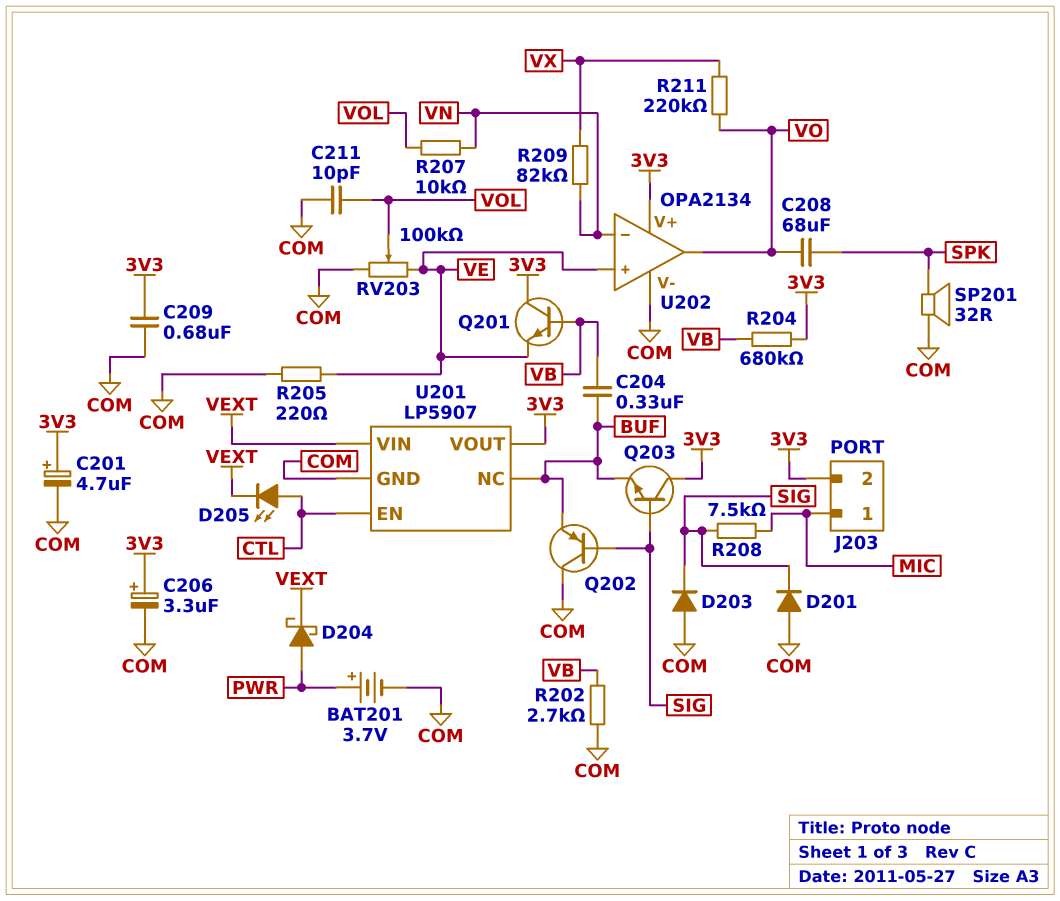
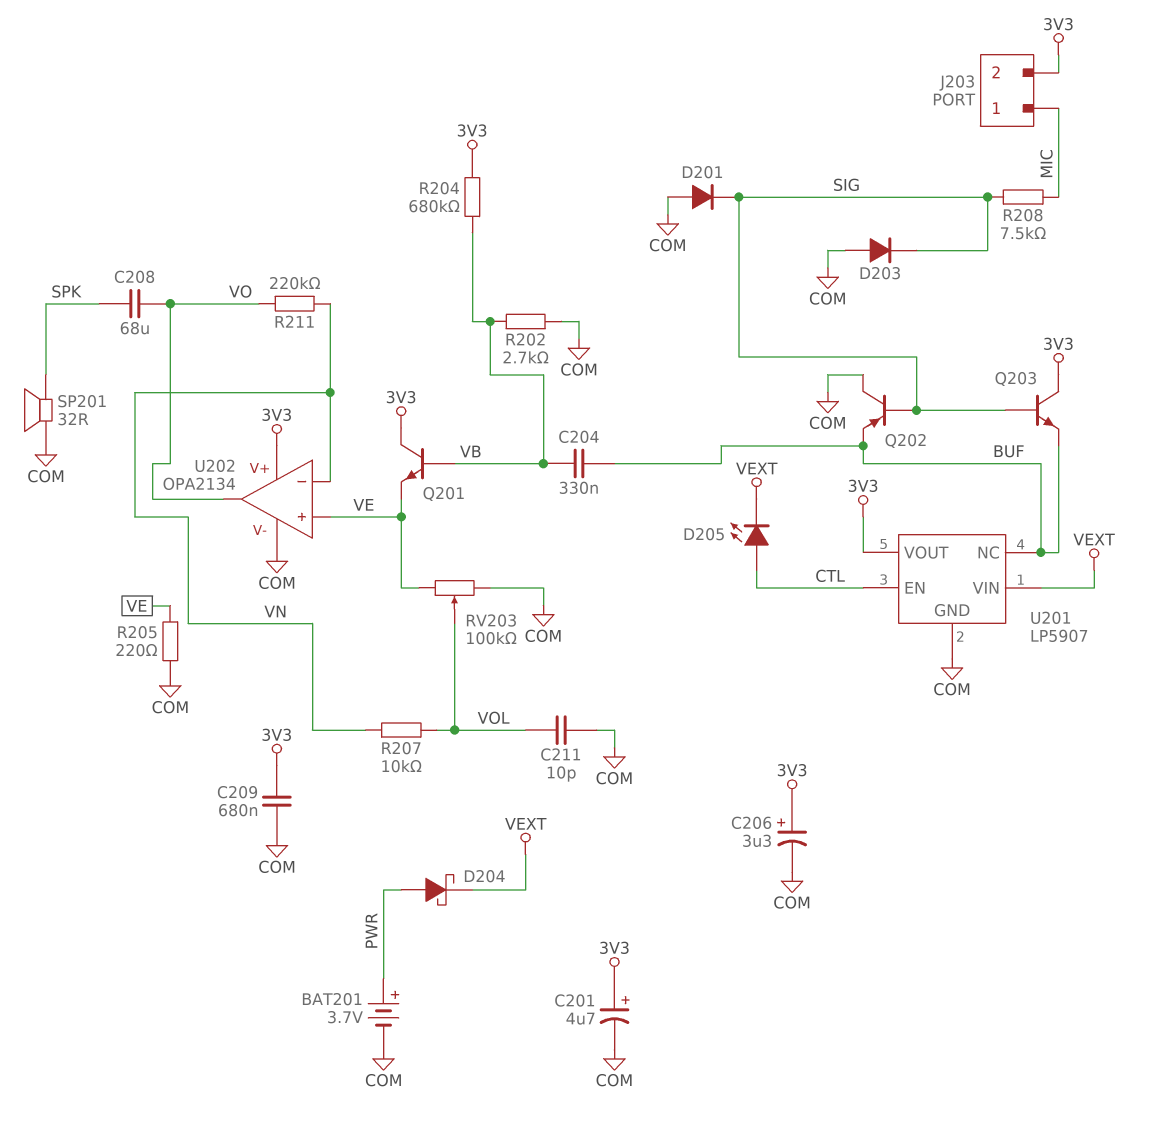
R209: 82k (VN, VX) -> none
R211: 220k (VO, VX) -> 220k (VN, VO)

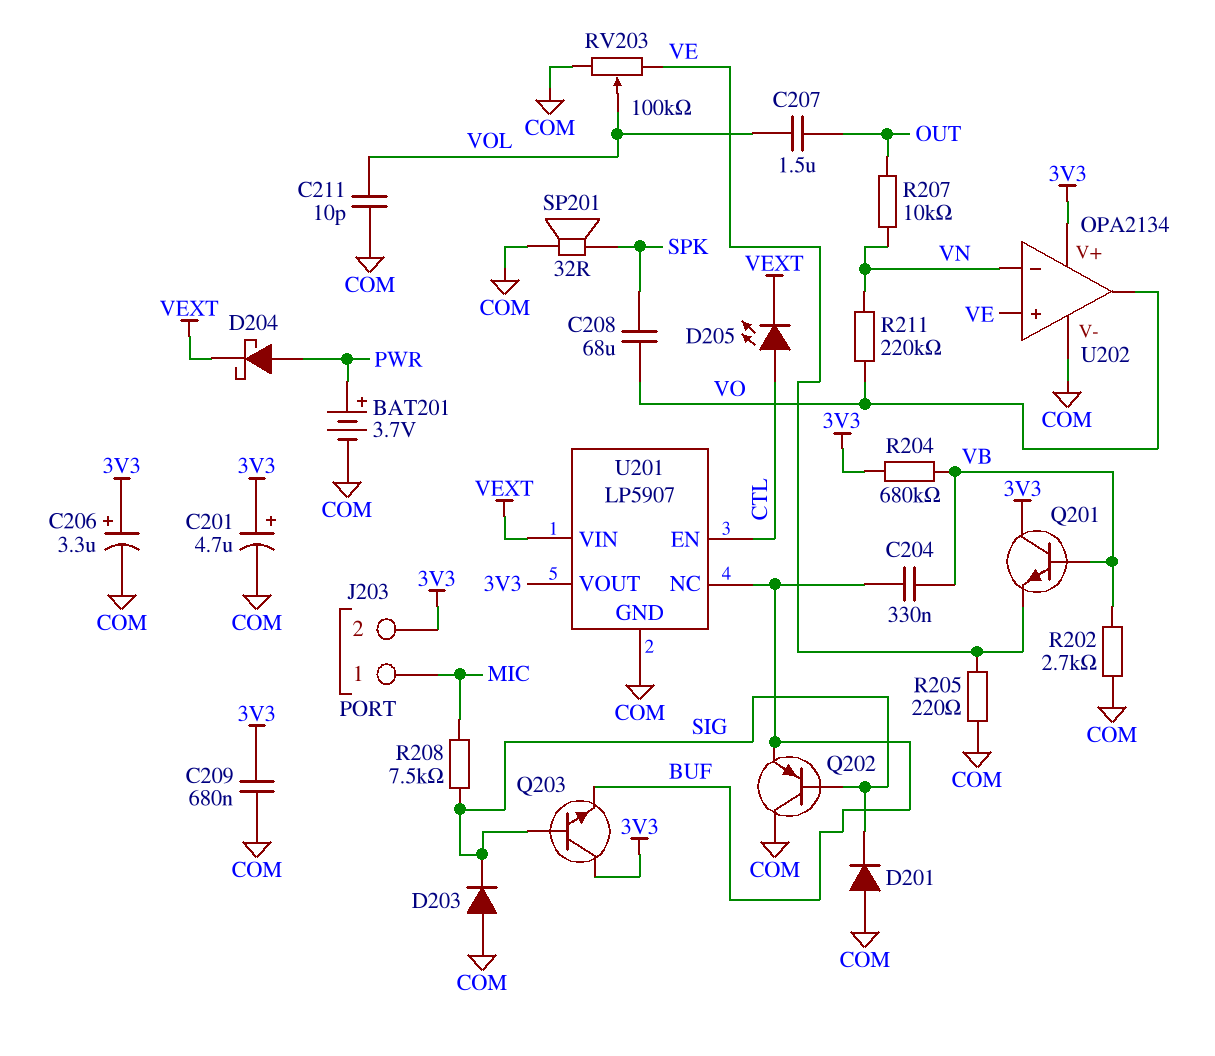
C207: none -> 1.5uF (OUT, VOL)
R207: 10k (VN, VOL) -> 10k (OUT, VN)

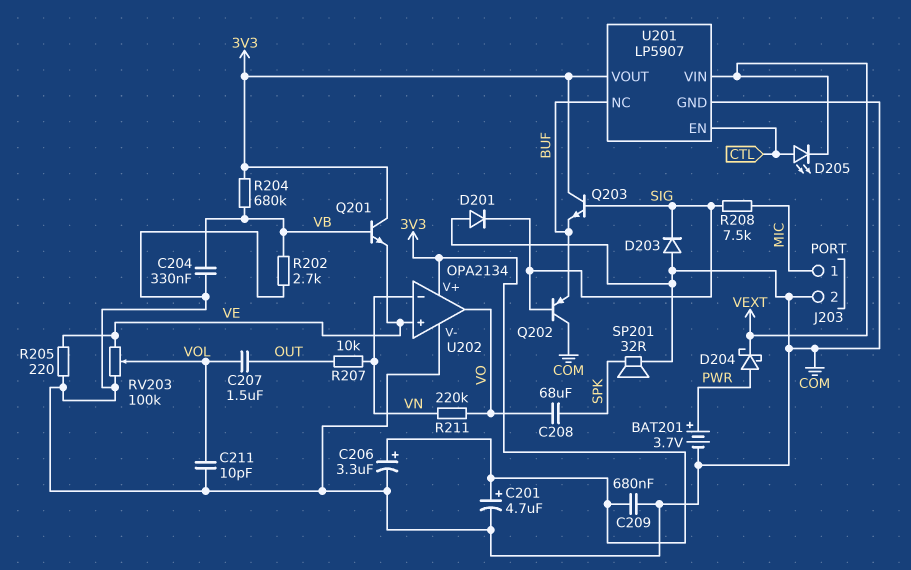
C204: 330nF (BUF, VB) -> 330nF (COM, VB)
J203 pin 2: 3V3 -> COM

